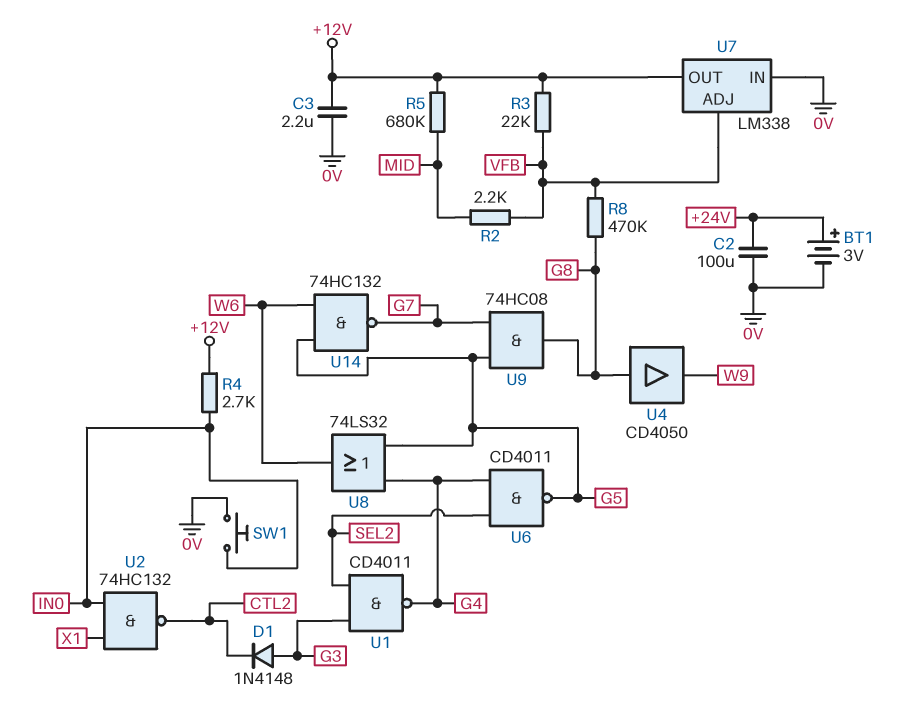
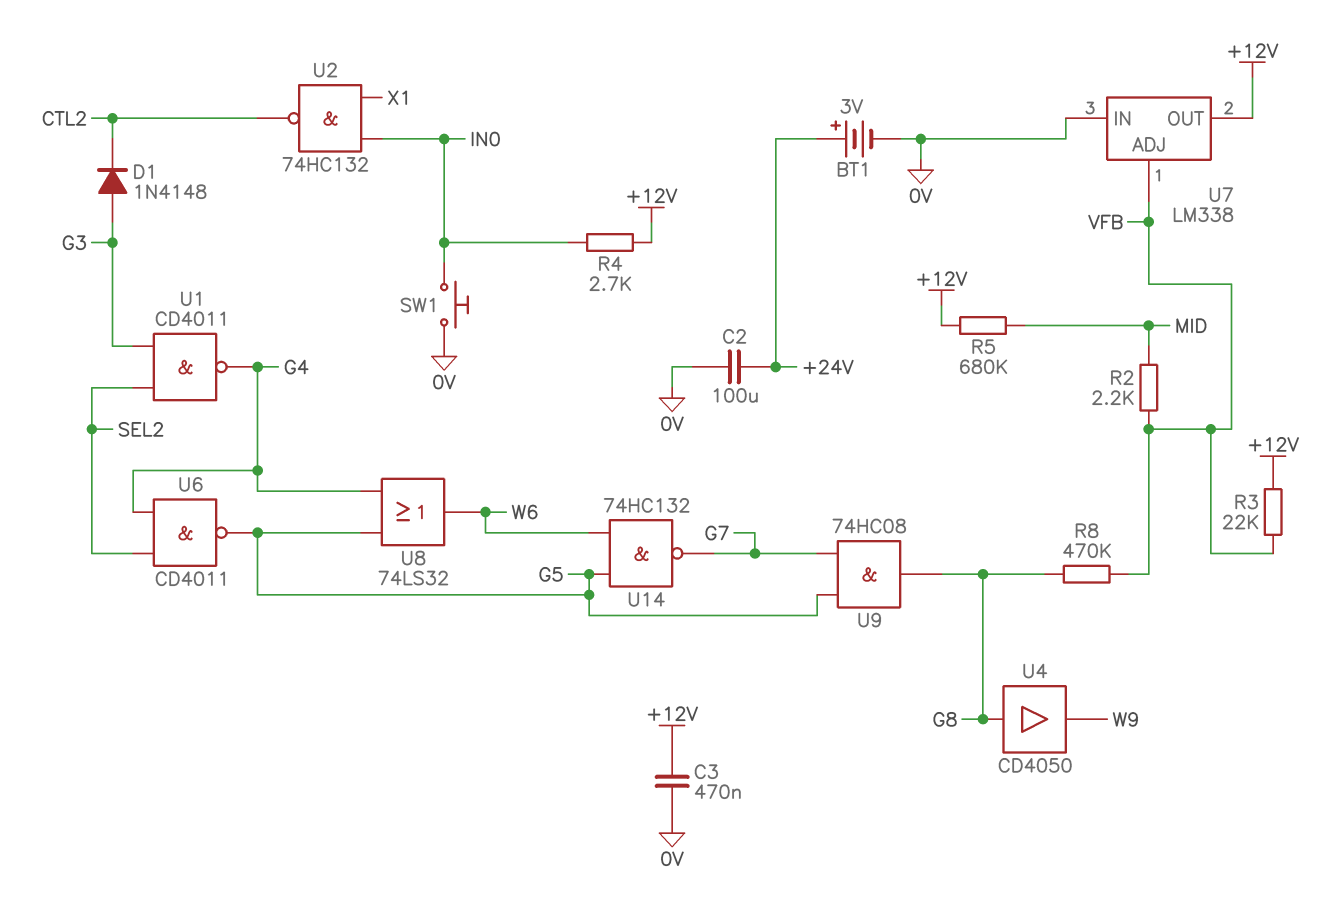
C3: 2.2uF (+12V, 0V) -> 470nF (+12V, 0V)

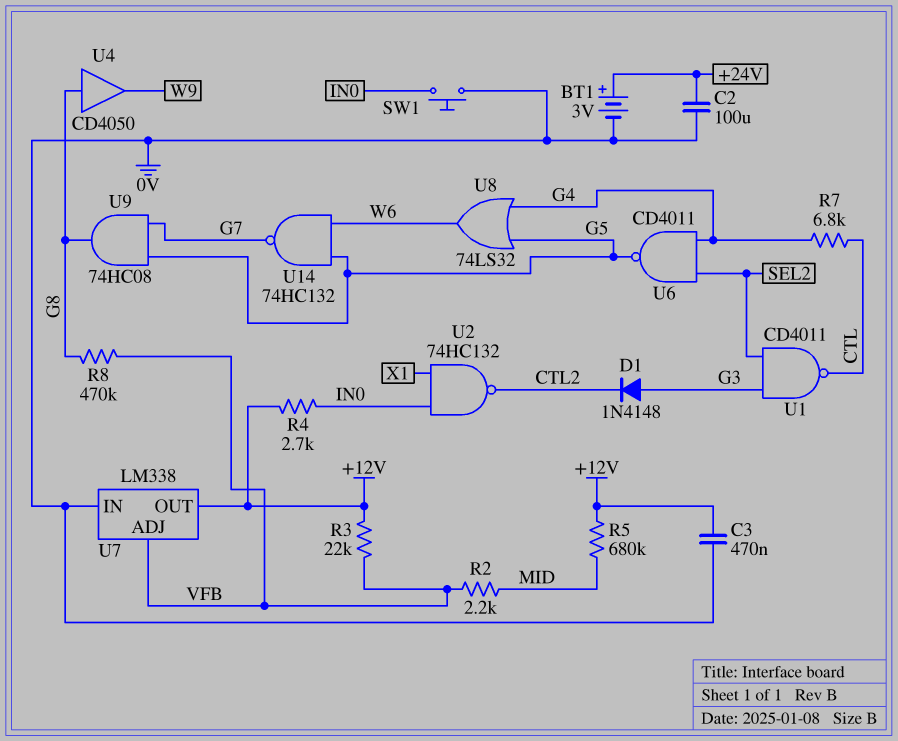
R7: none -> 6.8k (CTL, G4)
U1: NAND CD4011 (in G3, in SEL2, out G4) -> NAND CD4011 (in G3, in SEL2, out CTL)

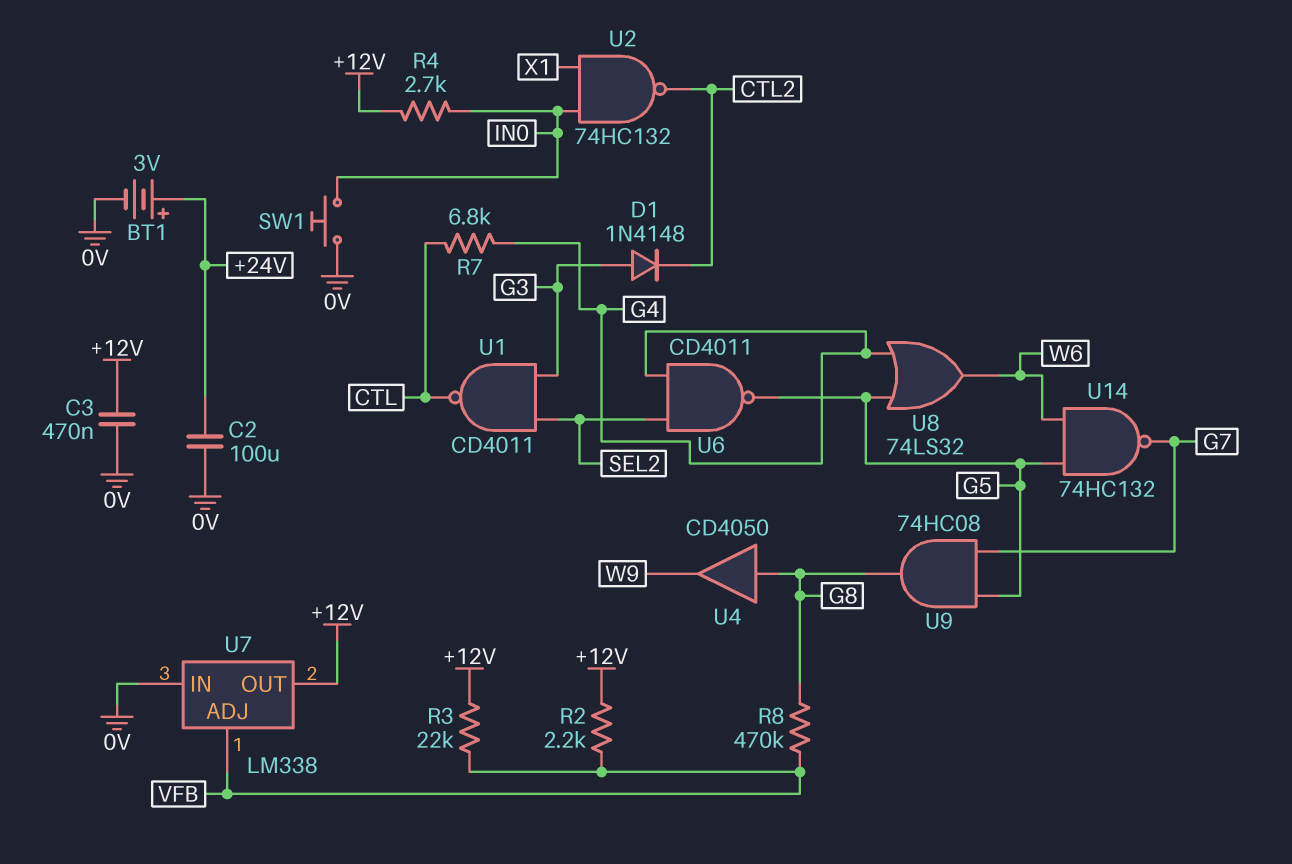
R2: 2.2k (MID, VFB) -> 2.2k (+12V, VFB)
R5: 680k (+12V, MID) -> none

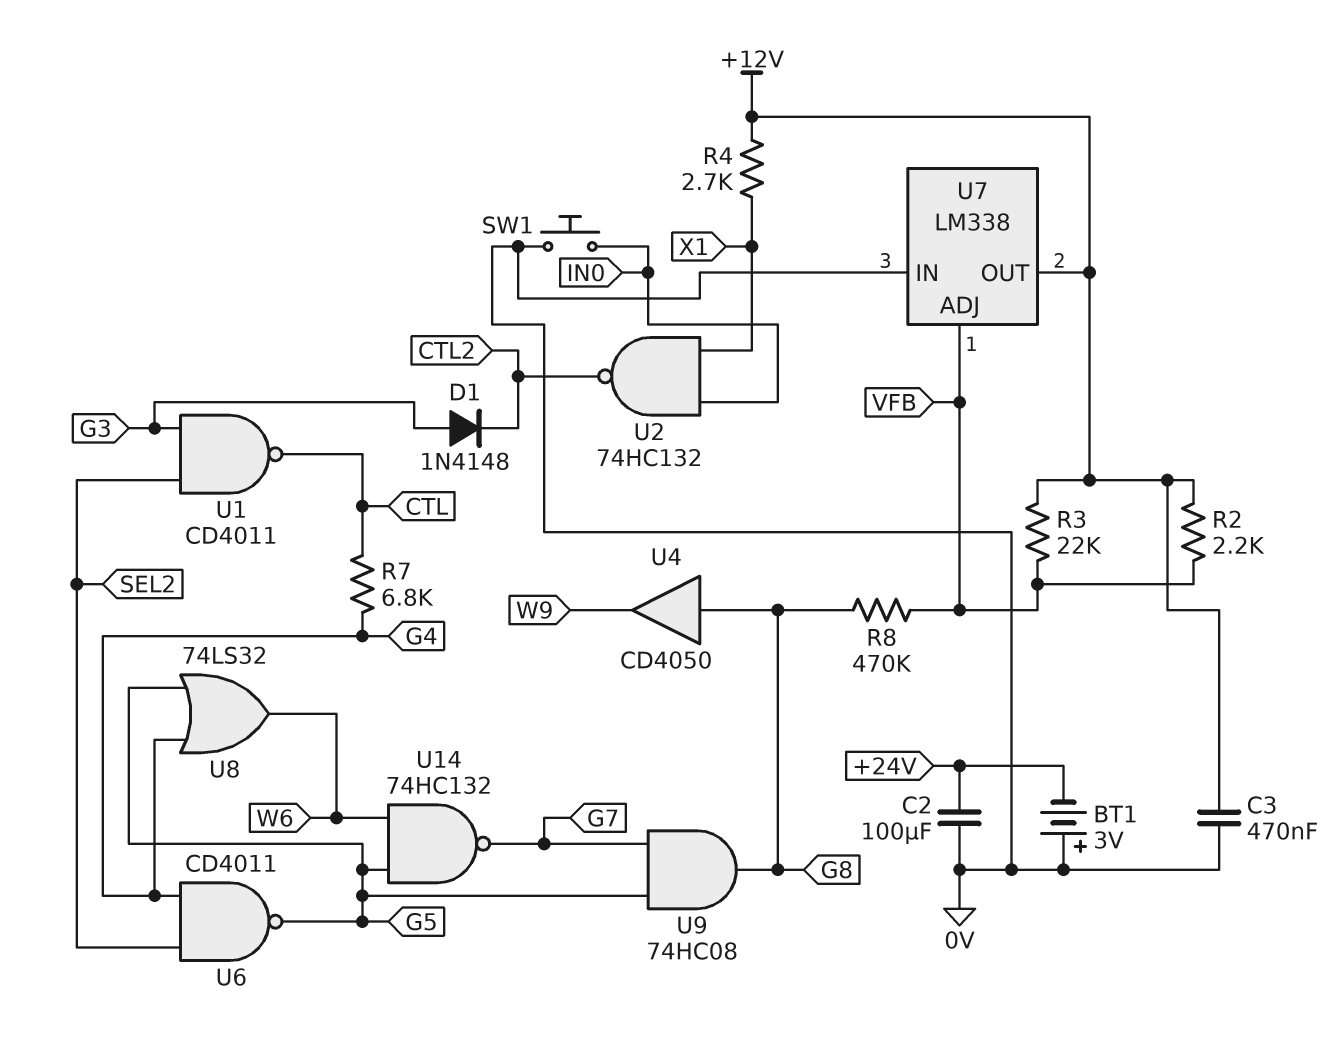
BT1: 3V (plus +24V, minus 0V) -> 3V (plus 0V, minus +24V)
R4: 2.7k (+12V, IN0) -> 2.7k (+12V, X1)

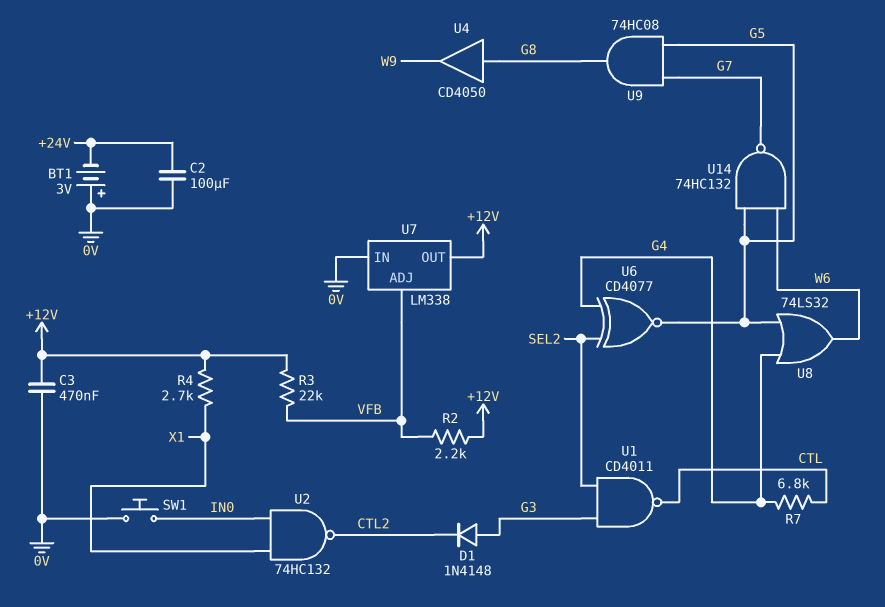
R8: 470k (G8, VFB) -> none
U6: NAND CD4011 (in G4, in SEL2, out G5) -> XNOR CD4077 (in G4, in SEL2, out G5)

